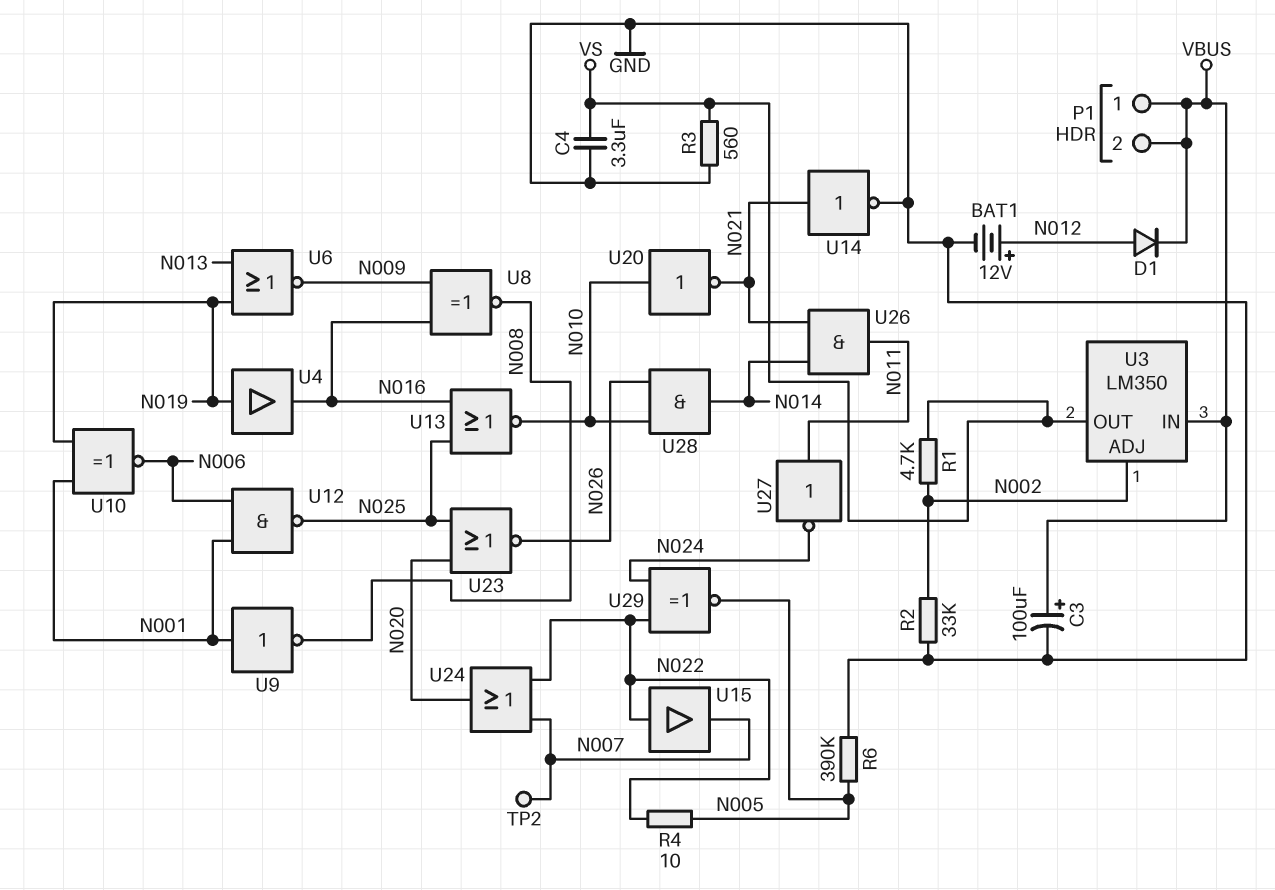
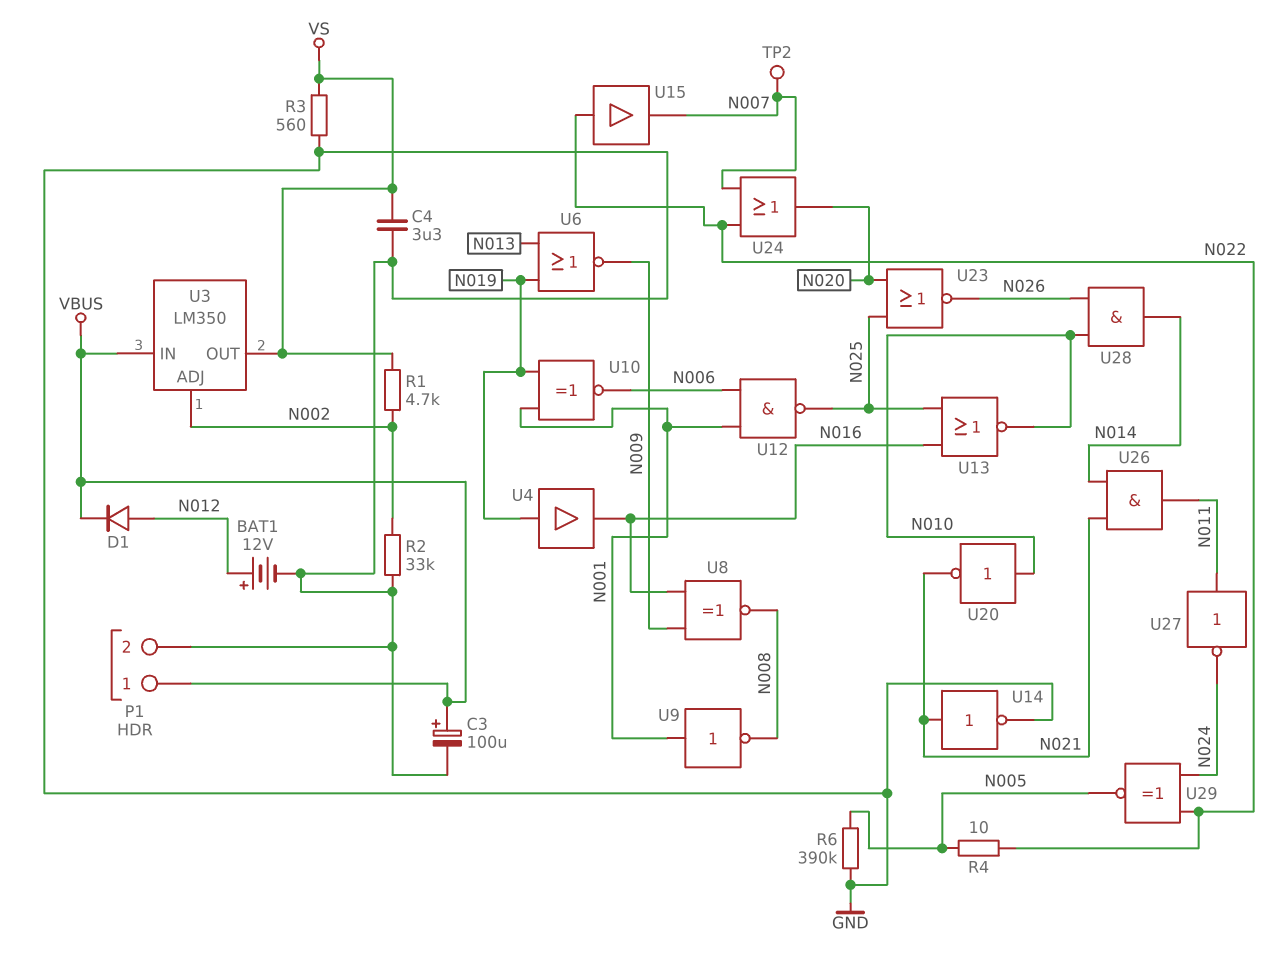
P1 pin 2: VBUS -> GND

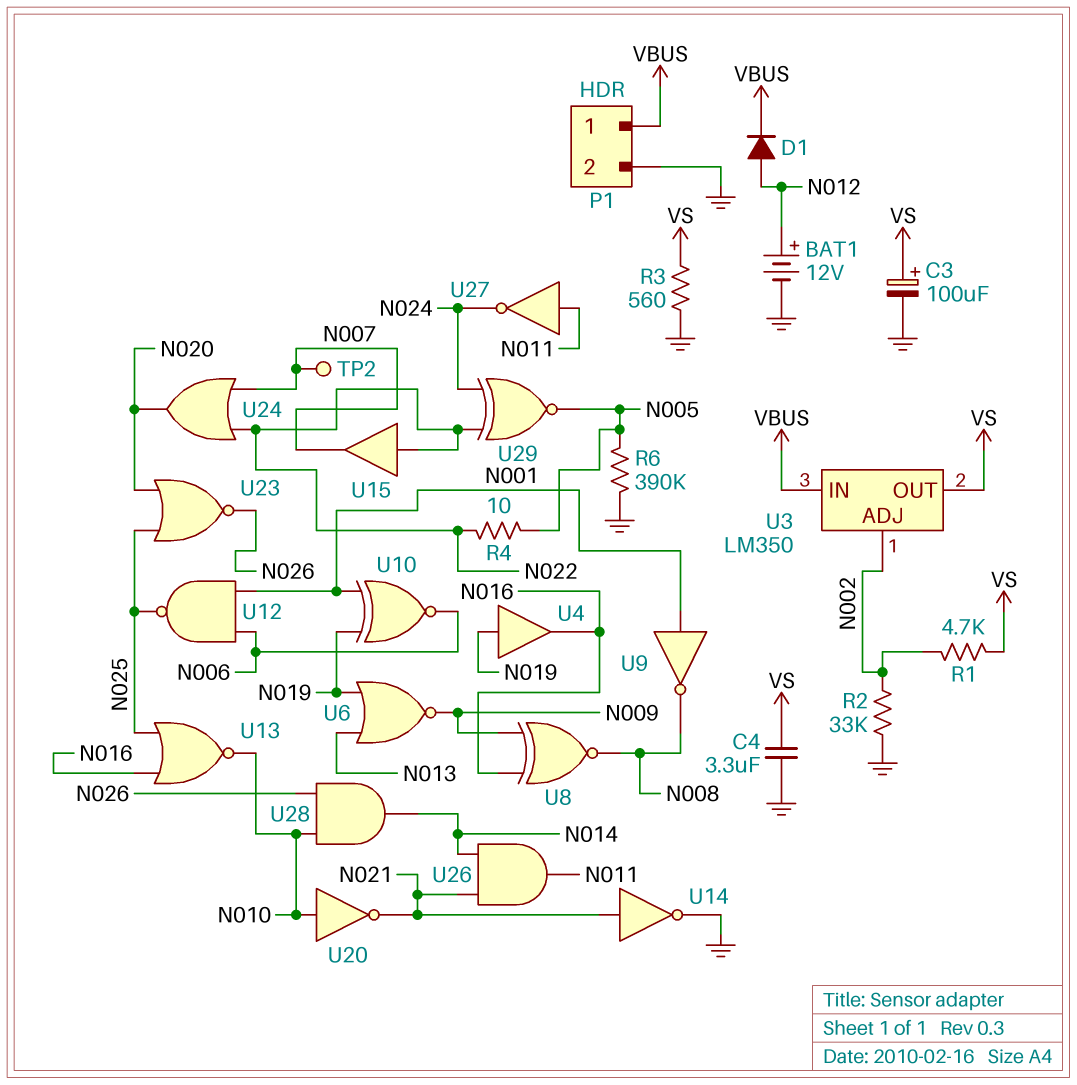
C3: 100uF (plus VBUS, minus GND) -> 100uF (plus VS, minus GND)

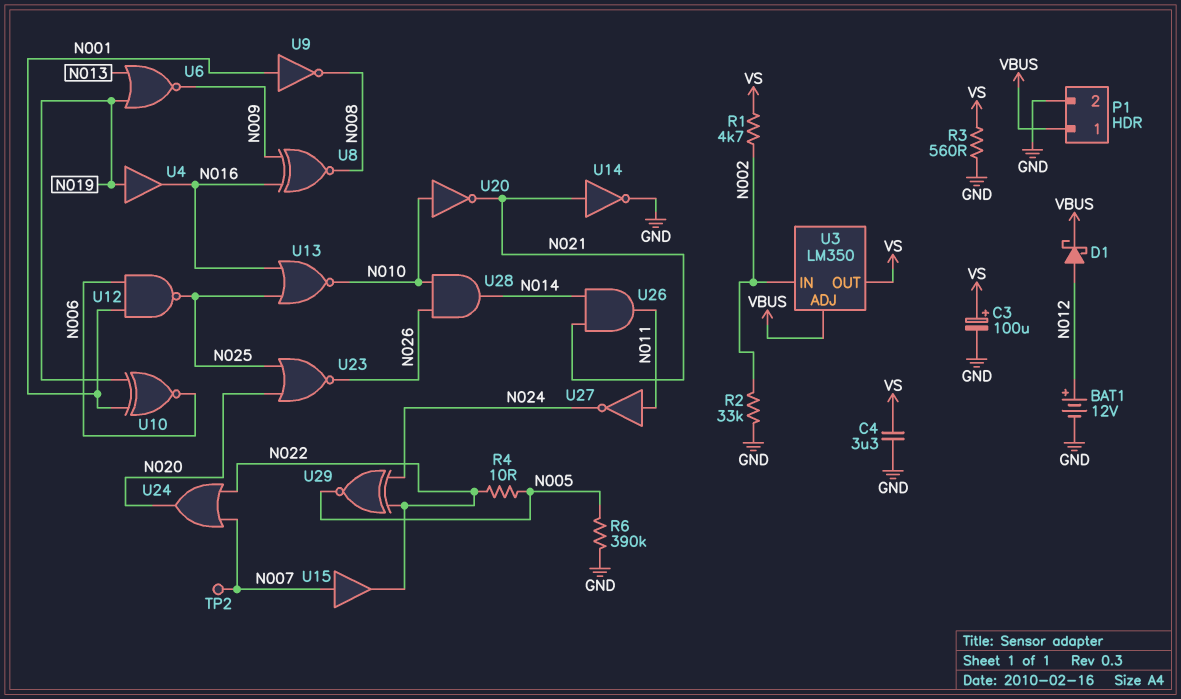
D1: diode (A N012, K VBUS) -> schottky (A N012, K VBUS)
U3 pin ADJ: N002 -> VBUS
U3 pin IN: VBUS -> N002
U15: buffer (in N022, out N007) -> buffer (in N007, out N022)

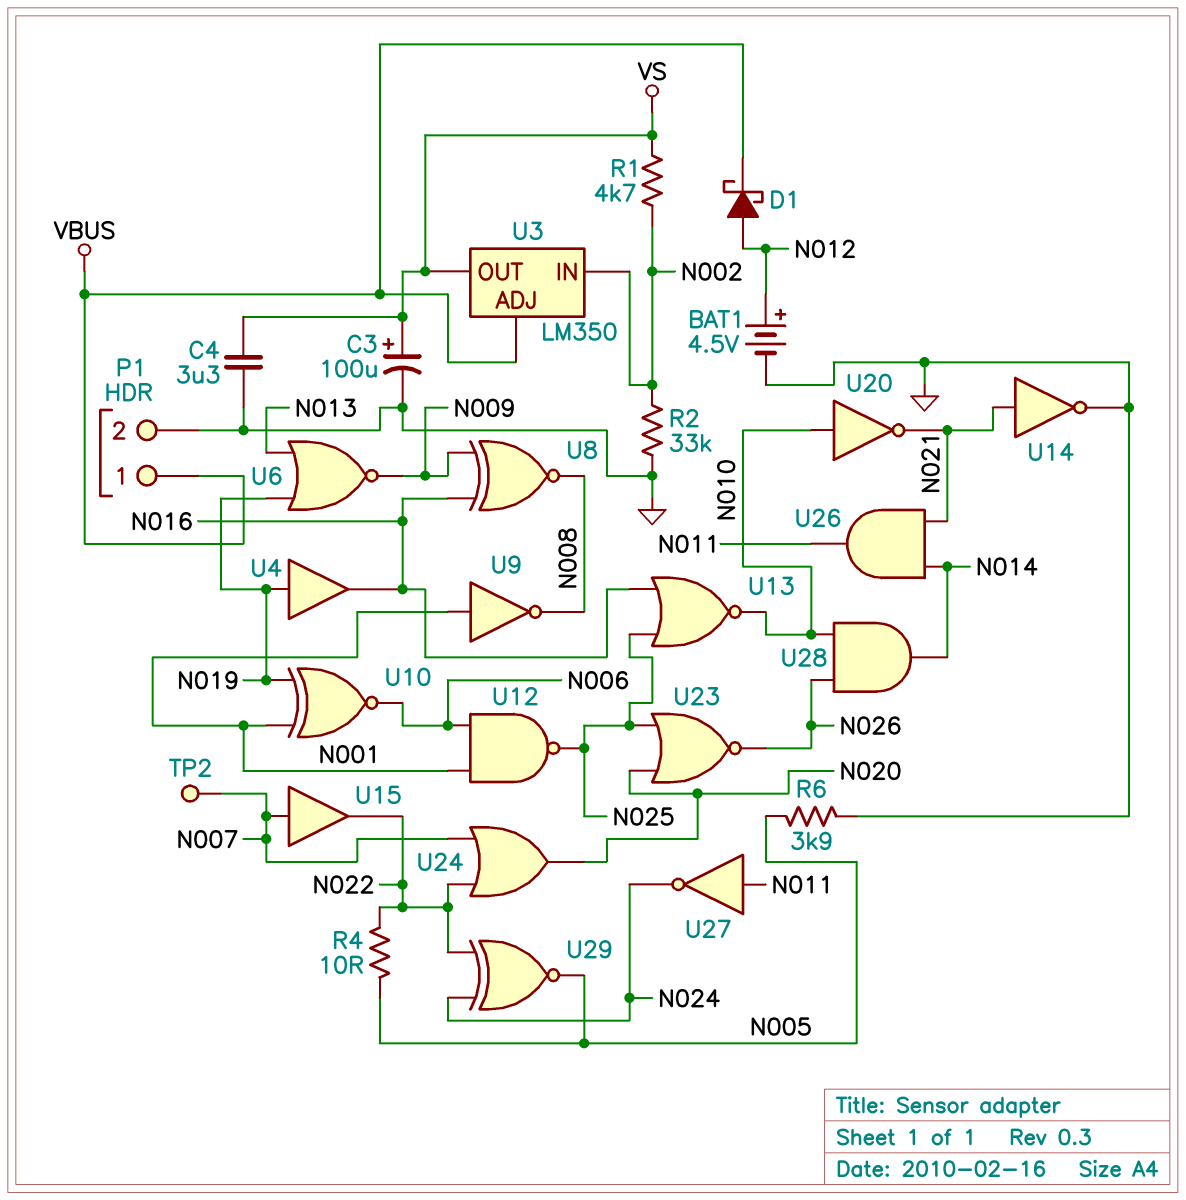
BAT1: 12V (plus N012, minus GND) -> 4.5V (plus N012, minus GND)
R3: 560 (GND, VS) -> none
R6: 390k (GND, N005) -> 3.9k (GND, N005)

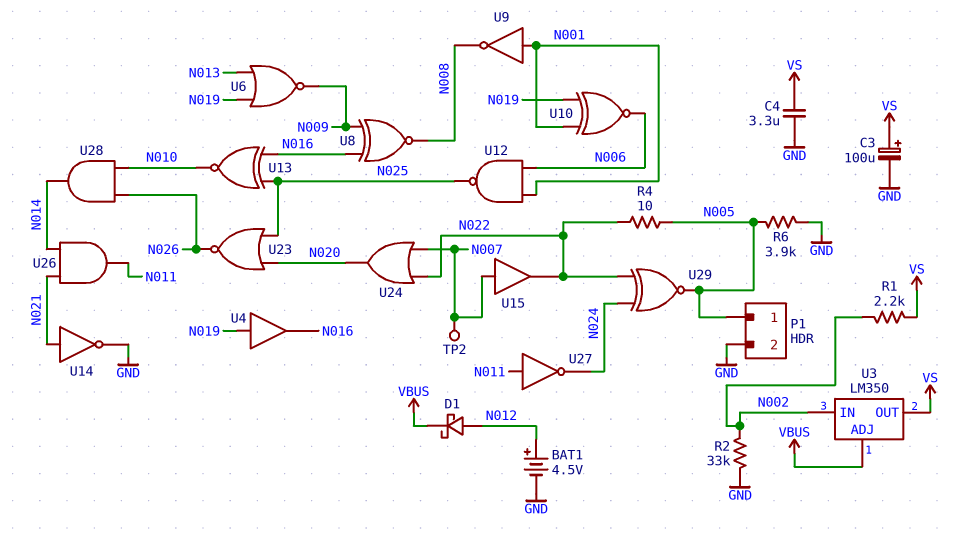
P1 pin 1: VBUS -> N005
R1: 4.7k (N002, VS) -> 2.2k (N002, VS)
U13: NOR (in N016, in N025, out N010) -> XNOR (in N016, in N025, out N010)
U20: NOT (in N010, out N021) -> none

